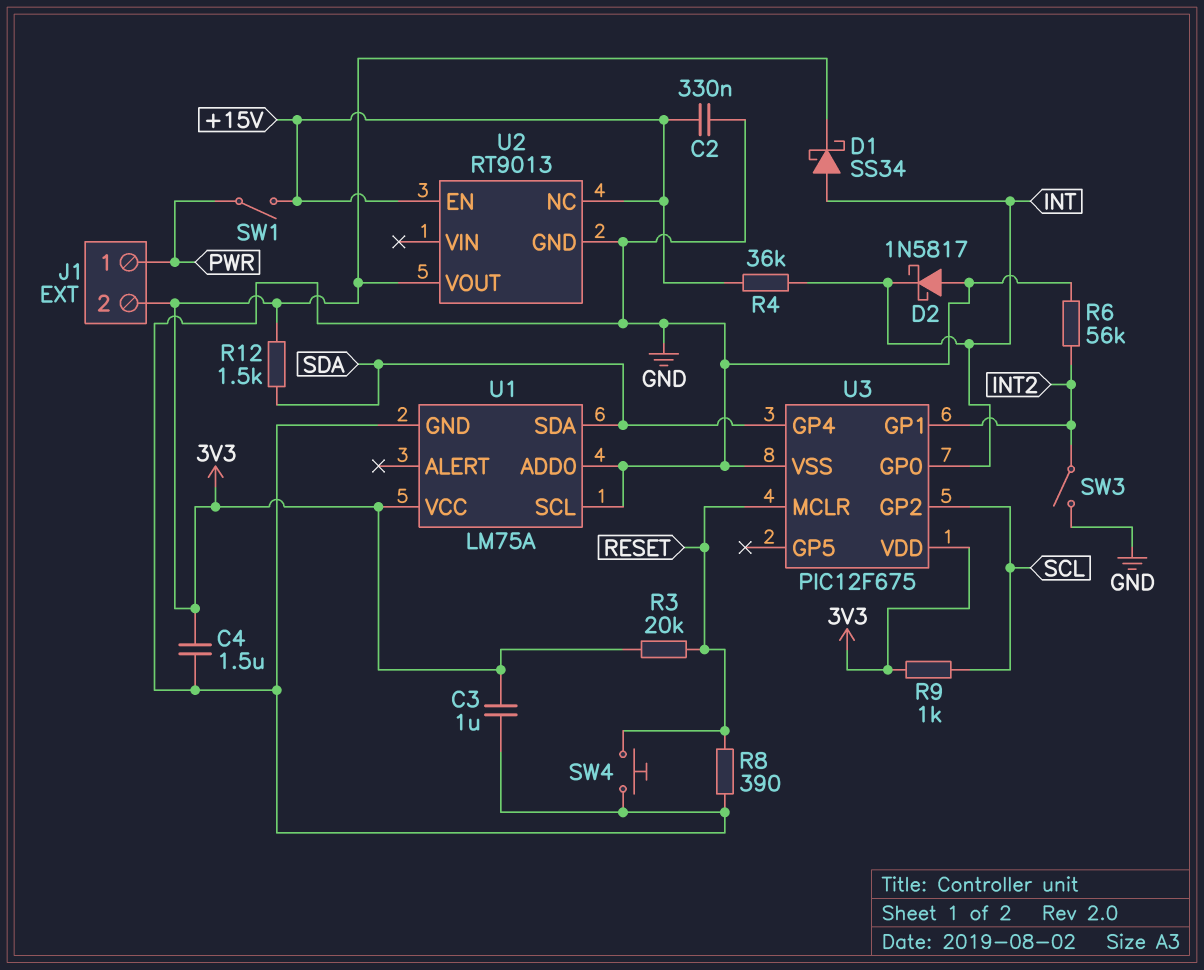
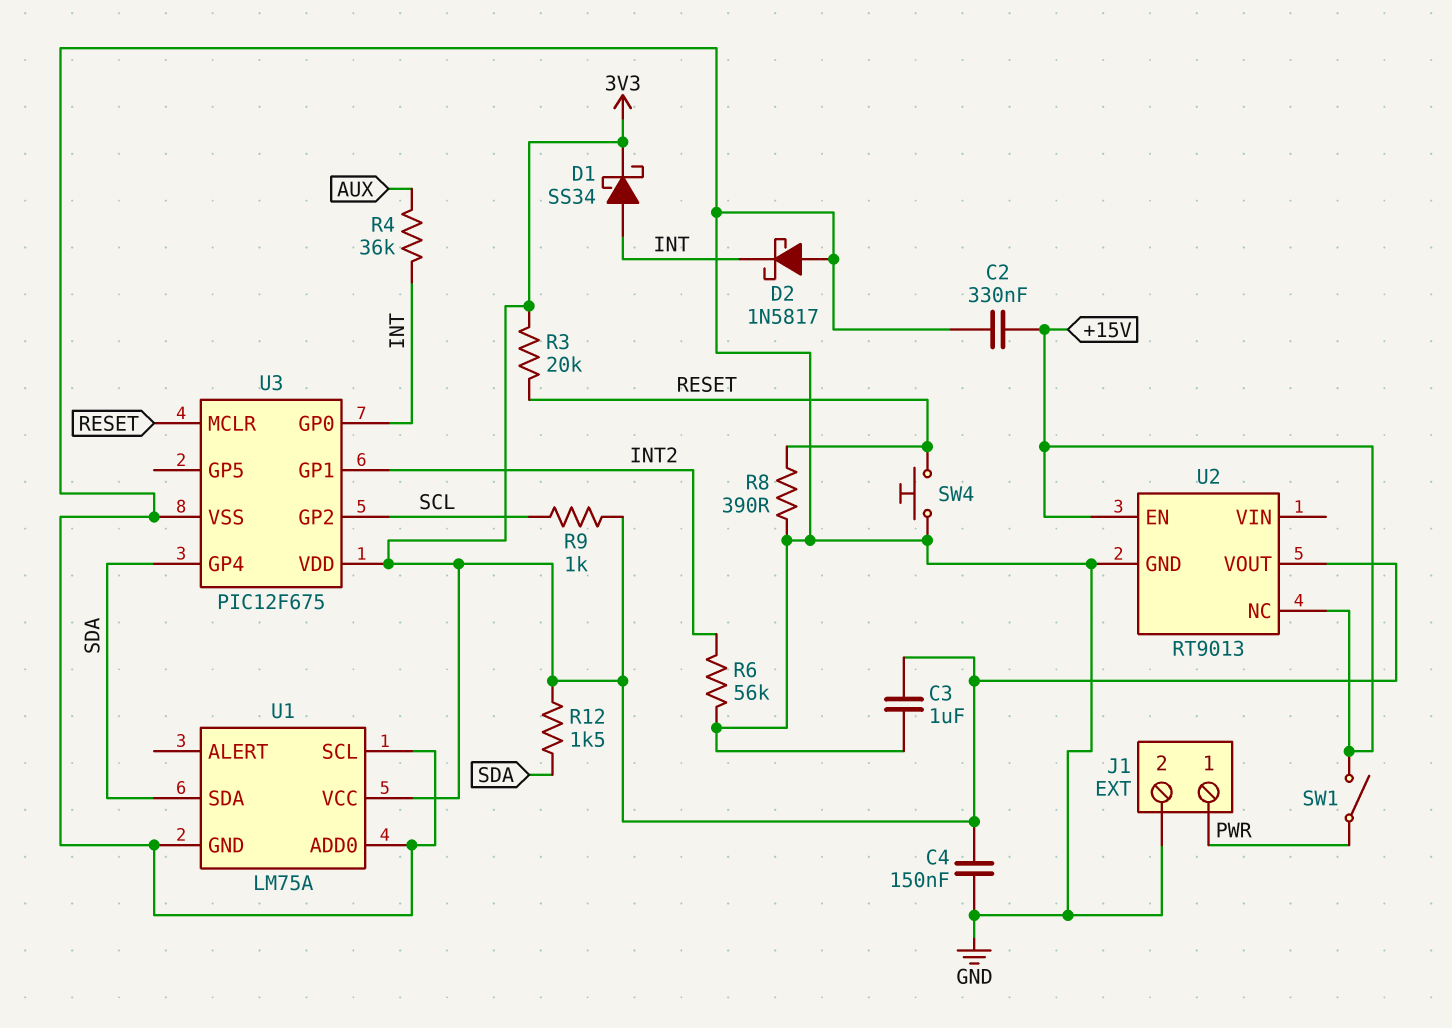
C4: 1.5uF (3V3, GND) -> 150nF (3V3, GND)
J1 pin 2: 3V3 -> GND
R4: 36k (+15V, INT) -> 36k (AUX, INT)
SW3: switch (GND, INT2) -> none

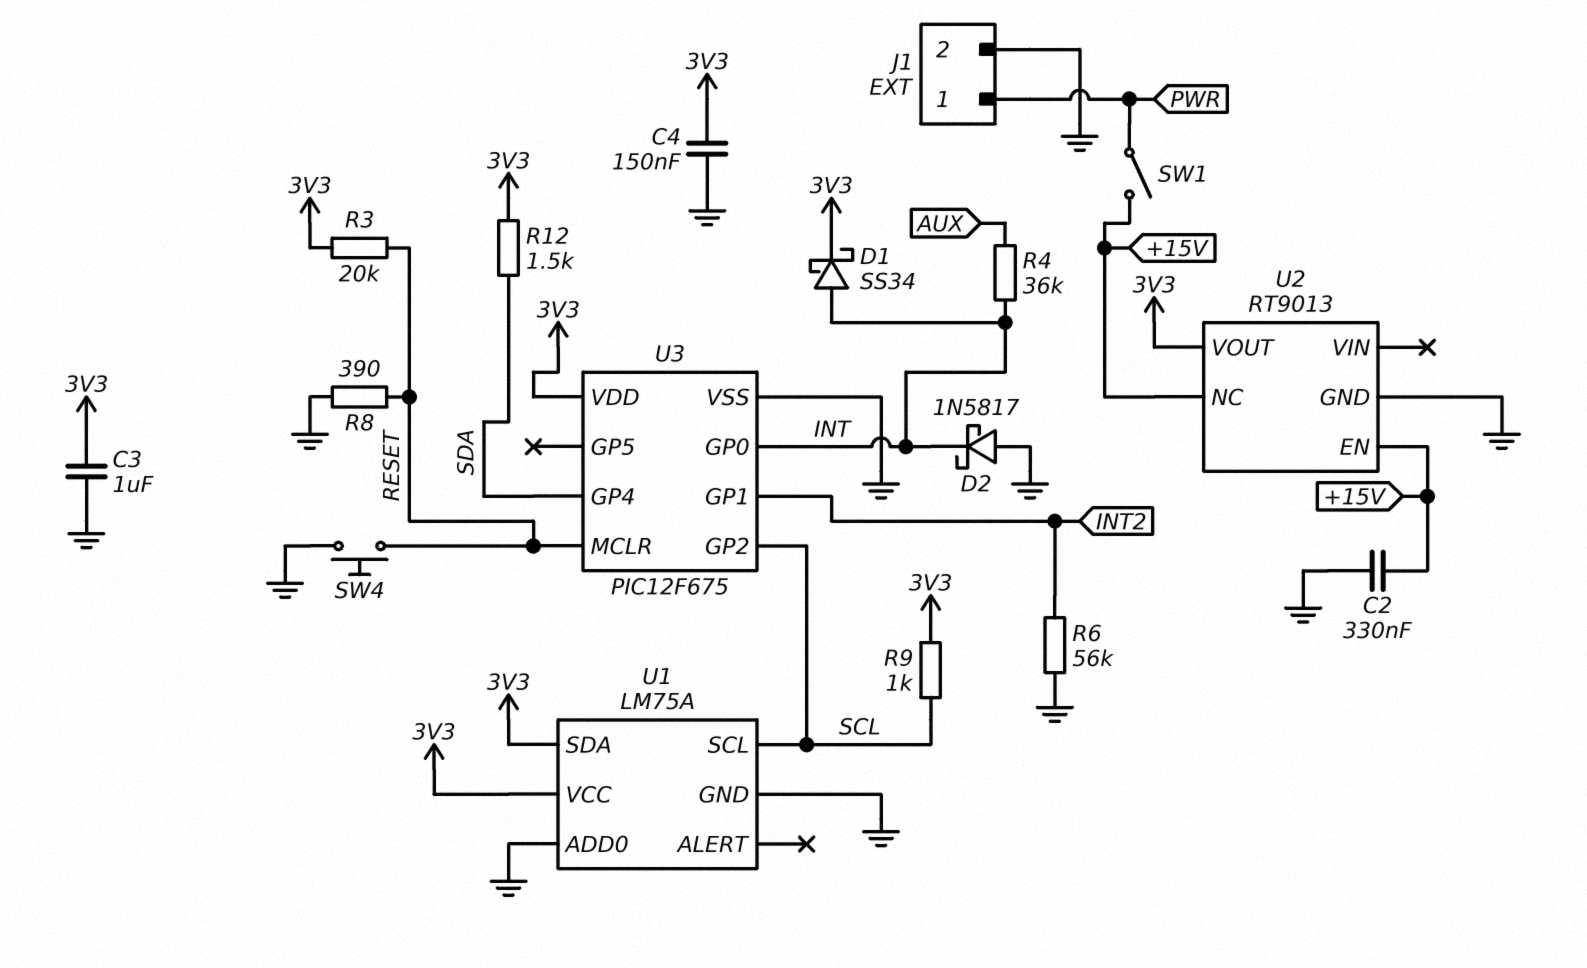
U1 pin SCL: GND -> SCL
U1 pin SDA: SDA -> 3V3

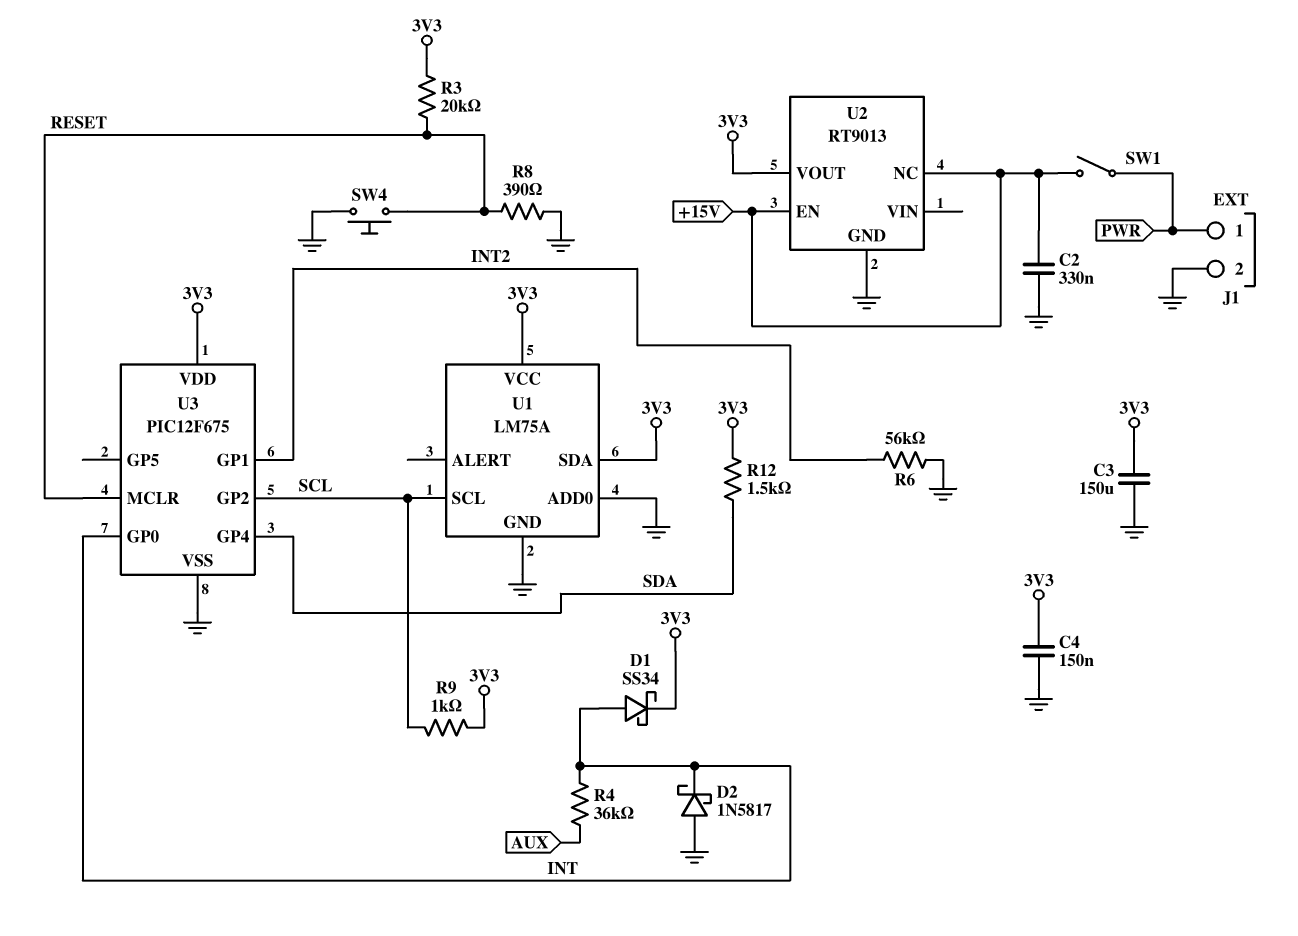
C3: 1uF (3V3, GND) -> 150uF (3V3, GND)

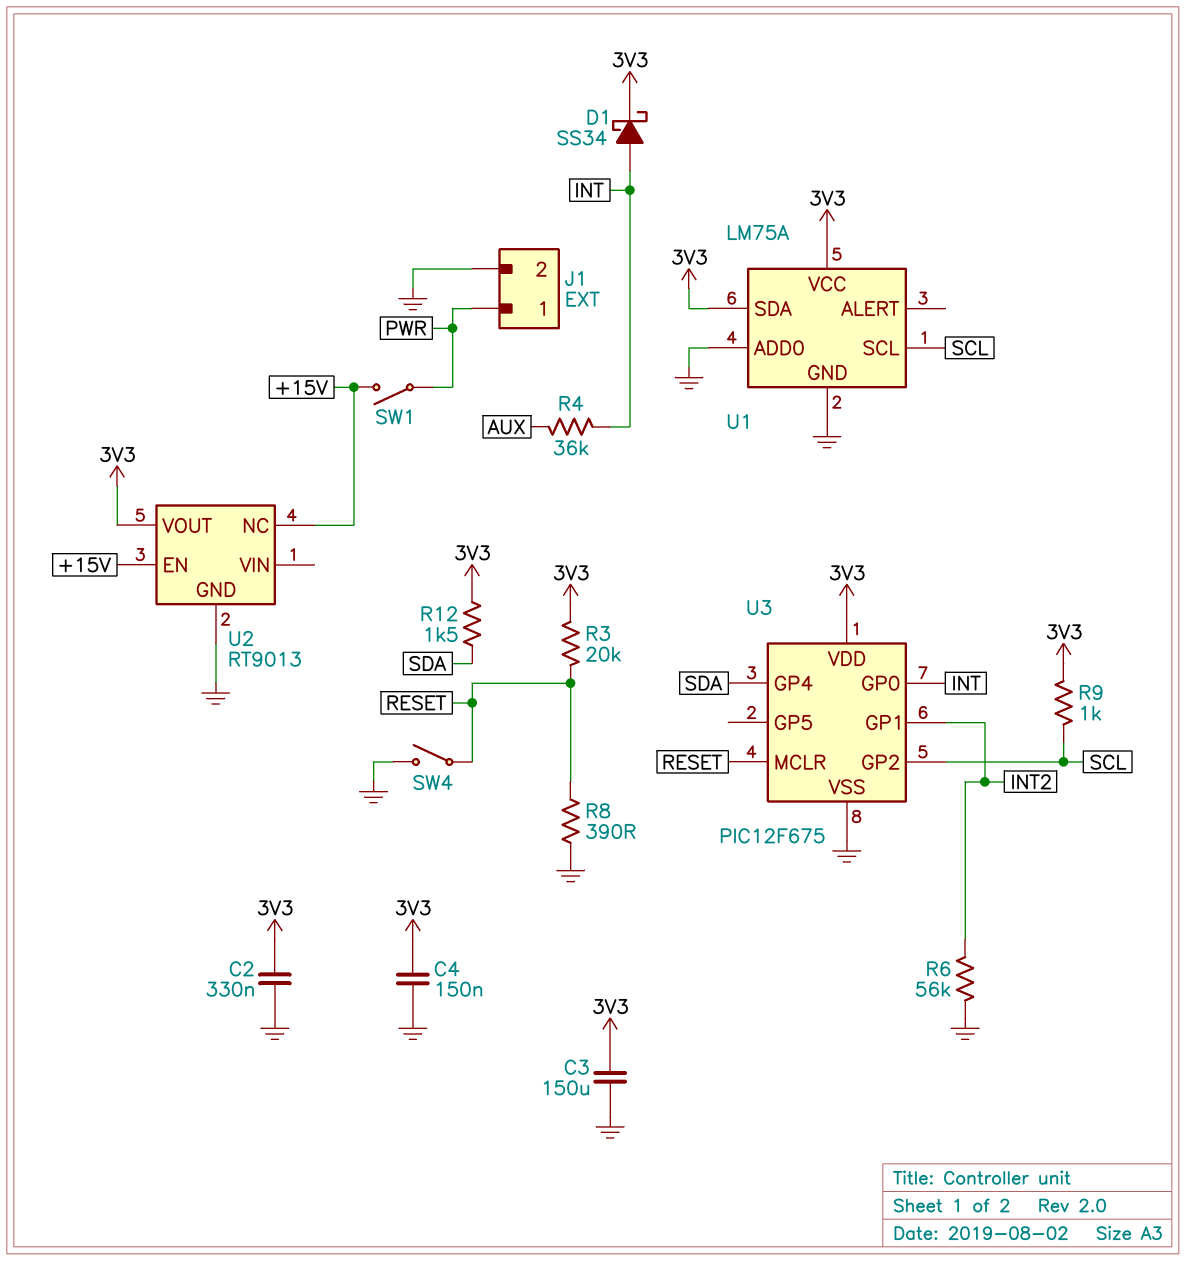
C2: 330nF (+15V, GND) -> 330nF (3V3, GND)
D2: schottky 1N5817 (A GND, K INT) -> none
SW4: button (GND, RESET) -> switch (GND, RESET)

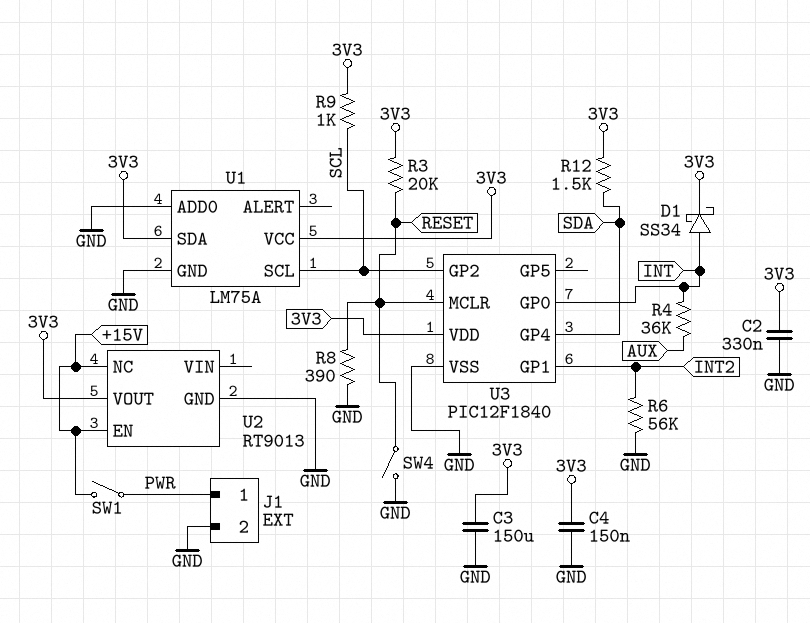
U3: PIC12F675 -> PIC12F1840

